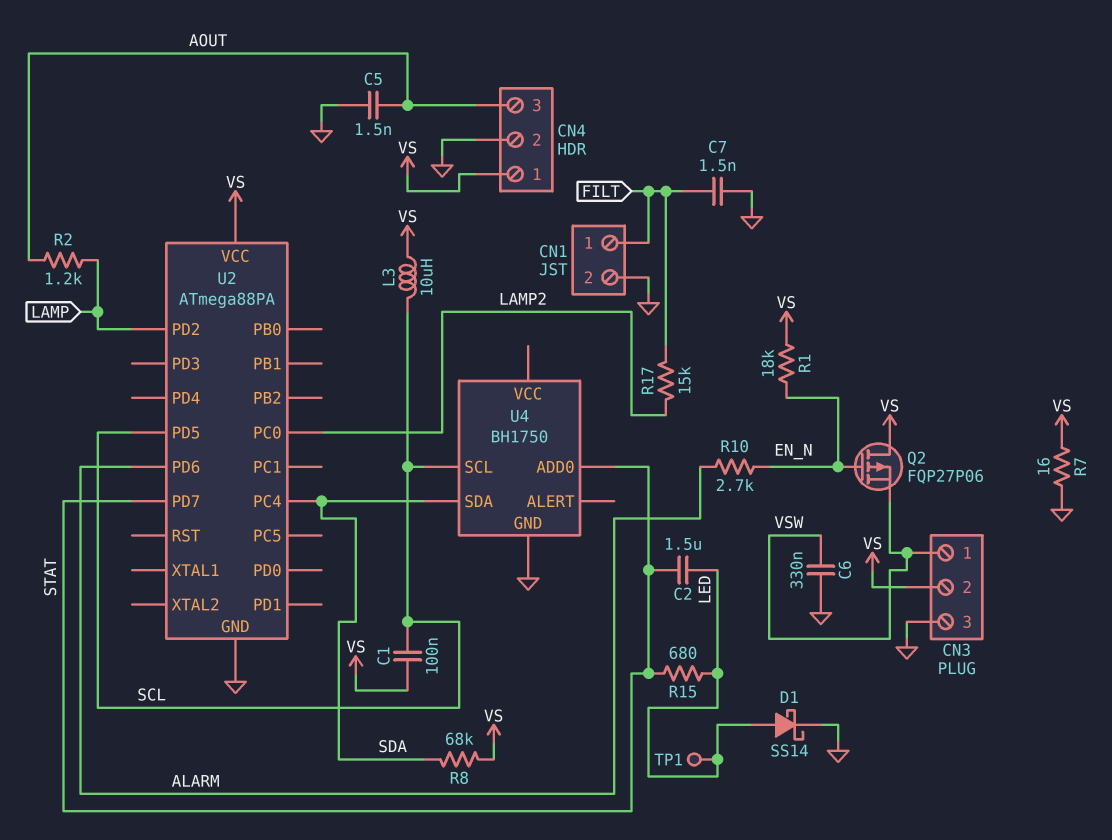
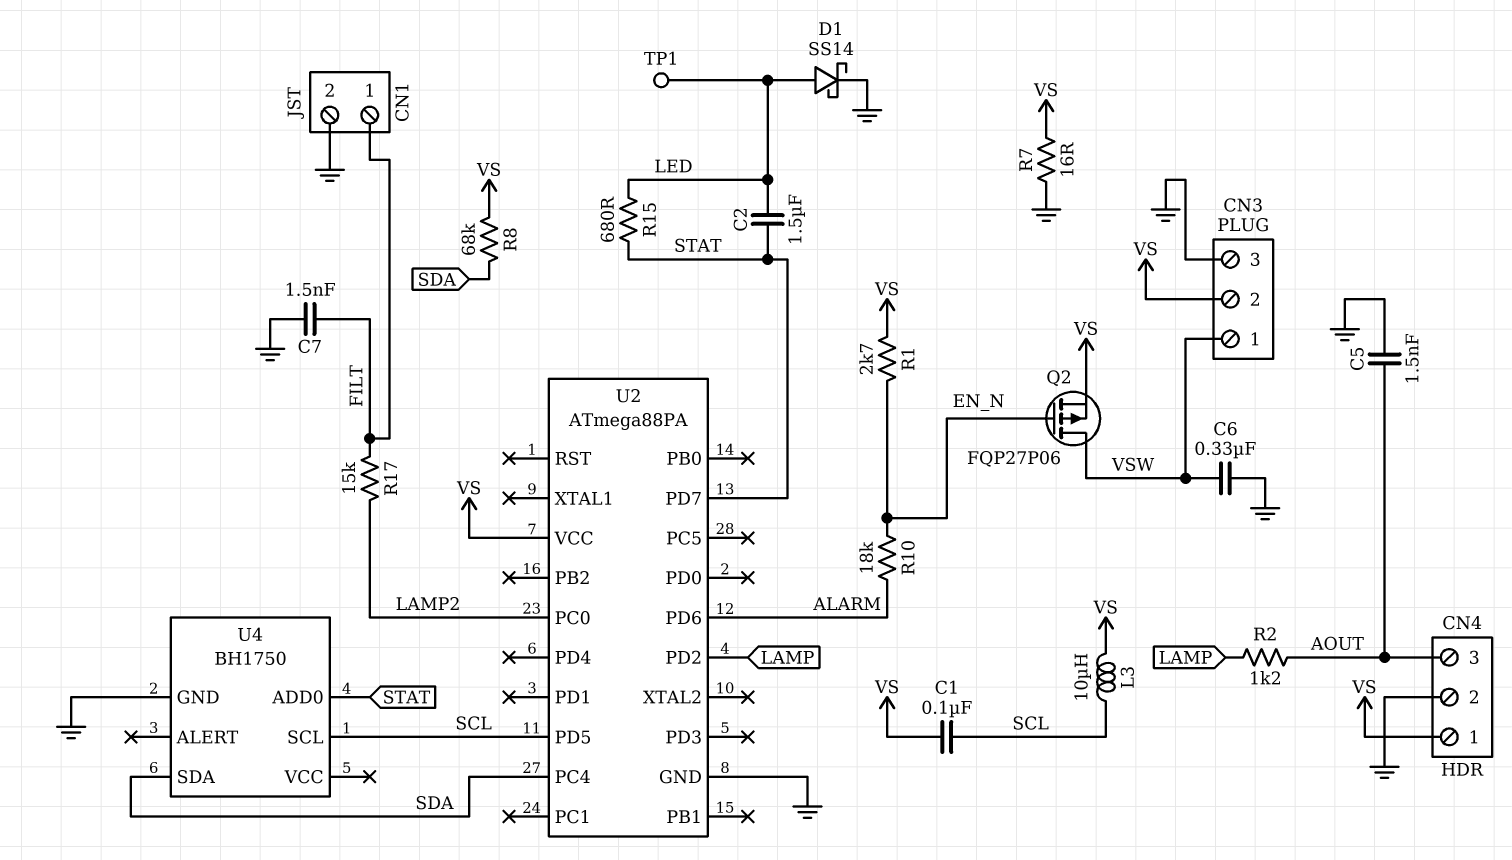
Q2: PMOS FQP27P06 (G EN_N, D VS, S VSW) -> PMOS FQP27P06 (G EN_N, D VSW, S VS)
R1: 18k (EN_N, VS) -> 2.7k (EN_N, VS)
R10: 2.7k (ALARM, EN_N) -> 18k (ALARM, EN_N)

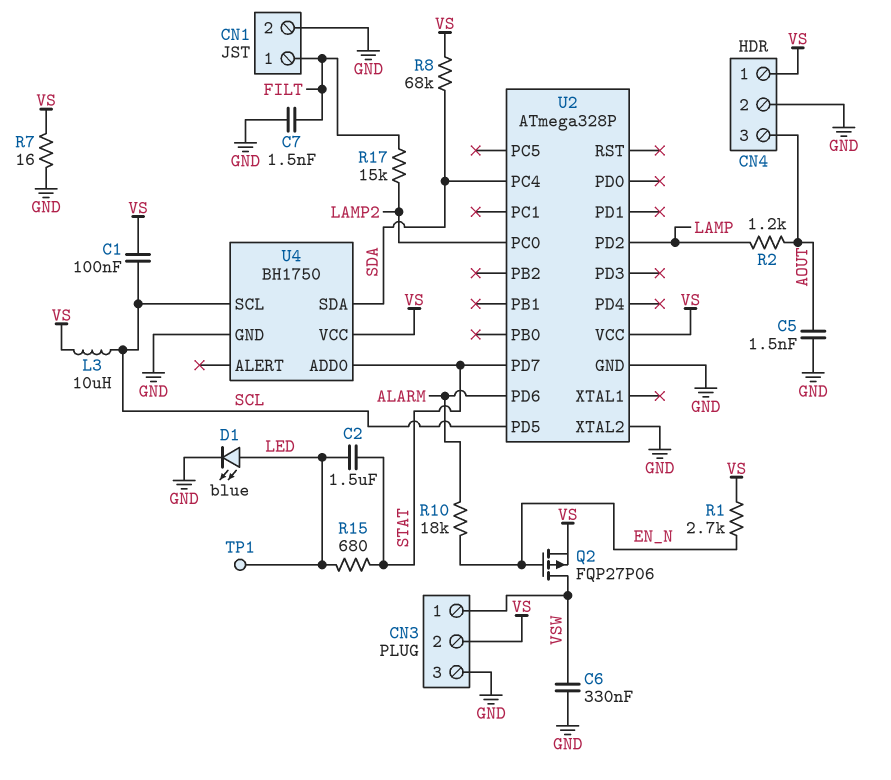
D1: schottky SS14 (A LED, K GND) -> LED blue (A LED, K GND)
U2: ATmega88PA -> ATmega328P
U2 pin XTAL2: none -> GND
U4 pin VCC: none -> VS

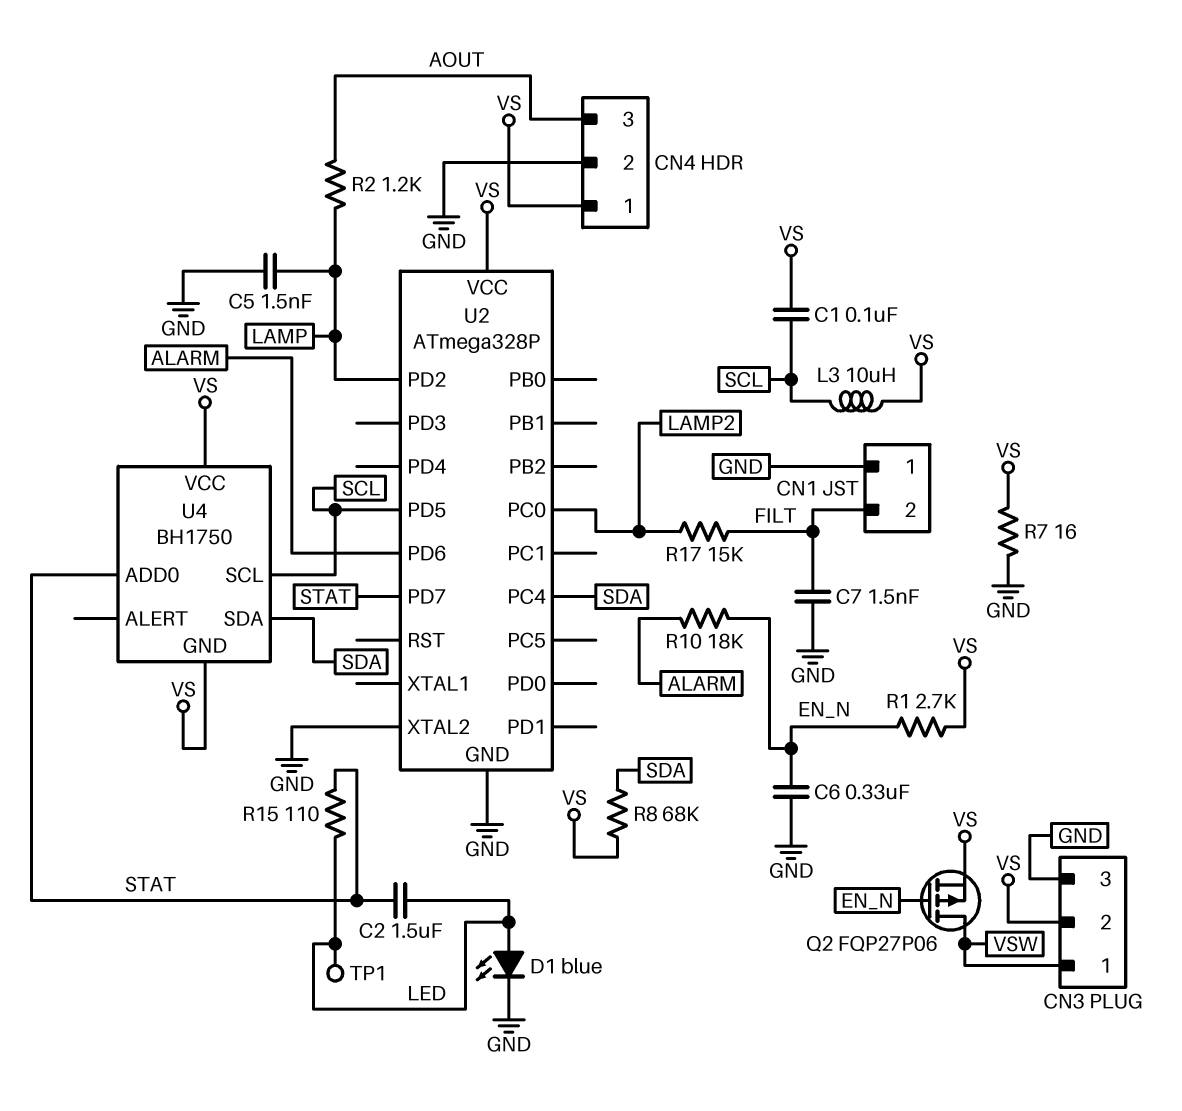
C5: 1.5nF (AOUT, GND) -> 1.5nF (GND, LAMP)
C6: 330nF (GND, VSW) -> 330nF (EN_N, GND)
CN1 pin 1: FILT -> GND
CN1 pin 2: GND -> FILT
R15: 680 (LED, STAT) -> 110 (LED, STAT)
U4 pin GND: GND -> VS

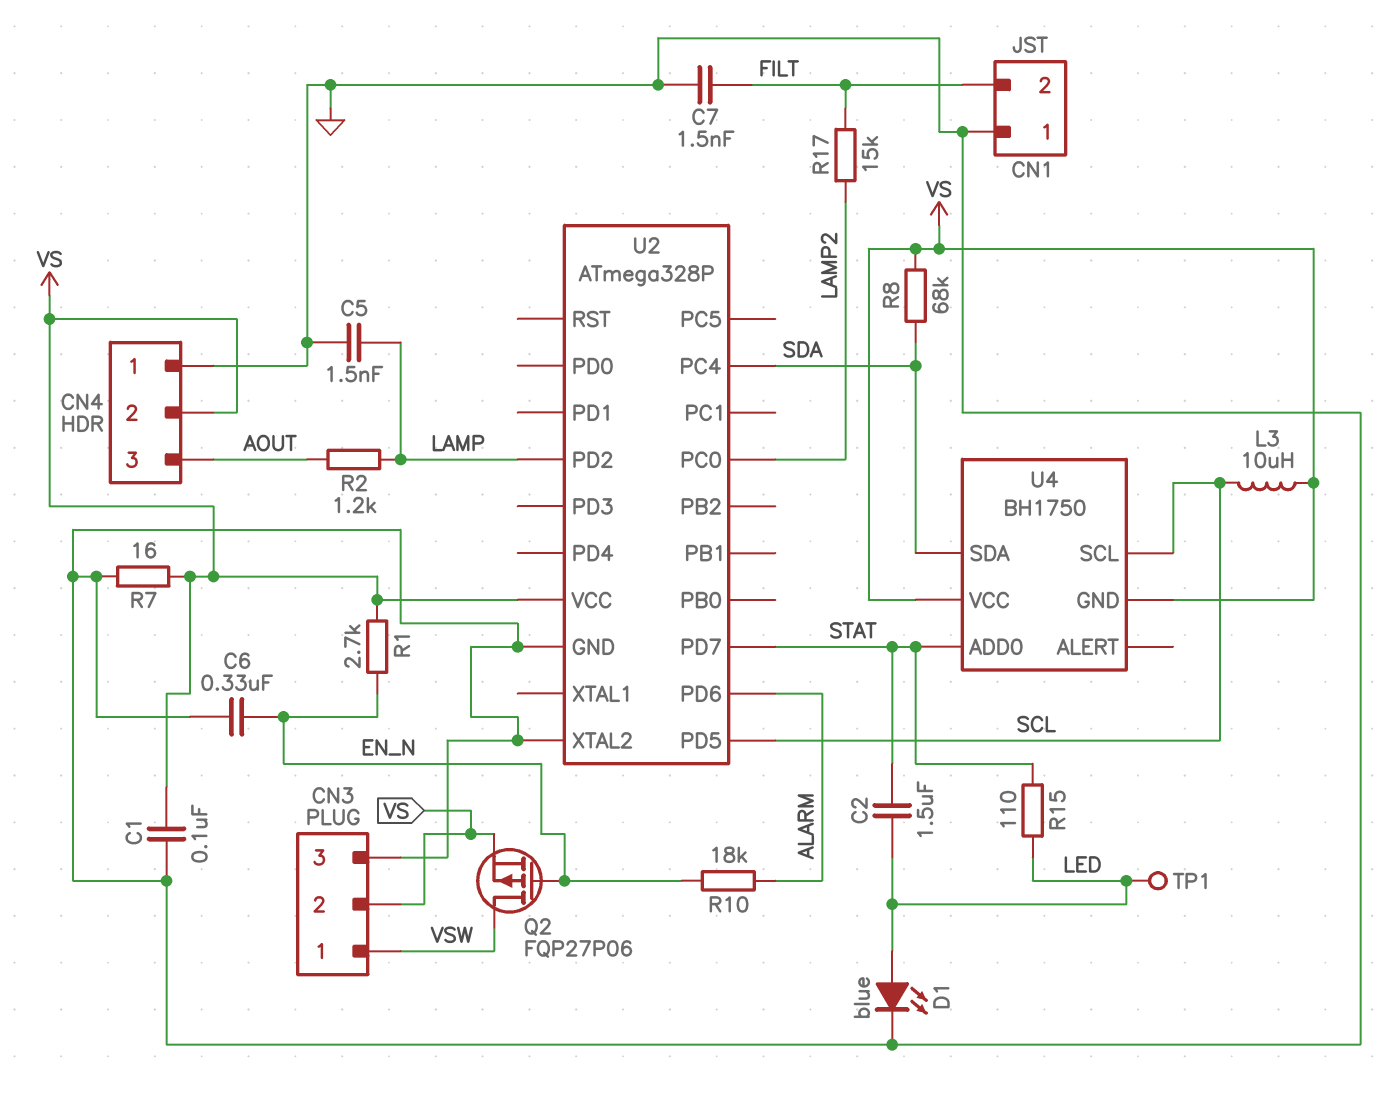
C1: 100nF (SCL, VS) -> 100nF (GND, VS)
CN4 pin 1: VS -> GND
CN4 pin 2: GND -> VS

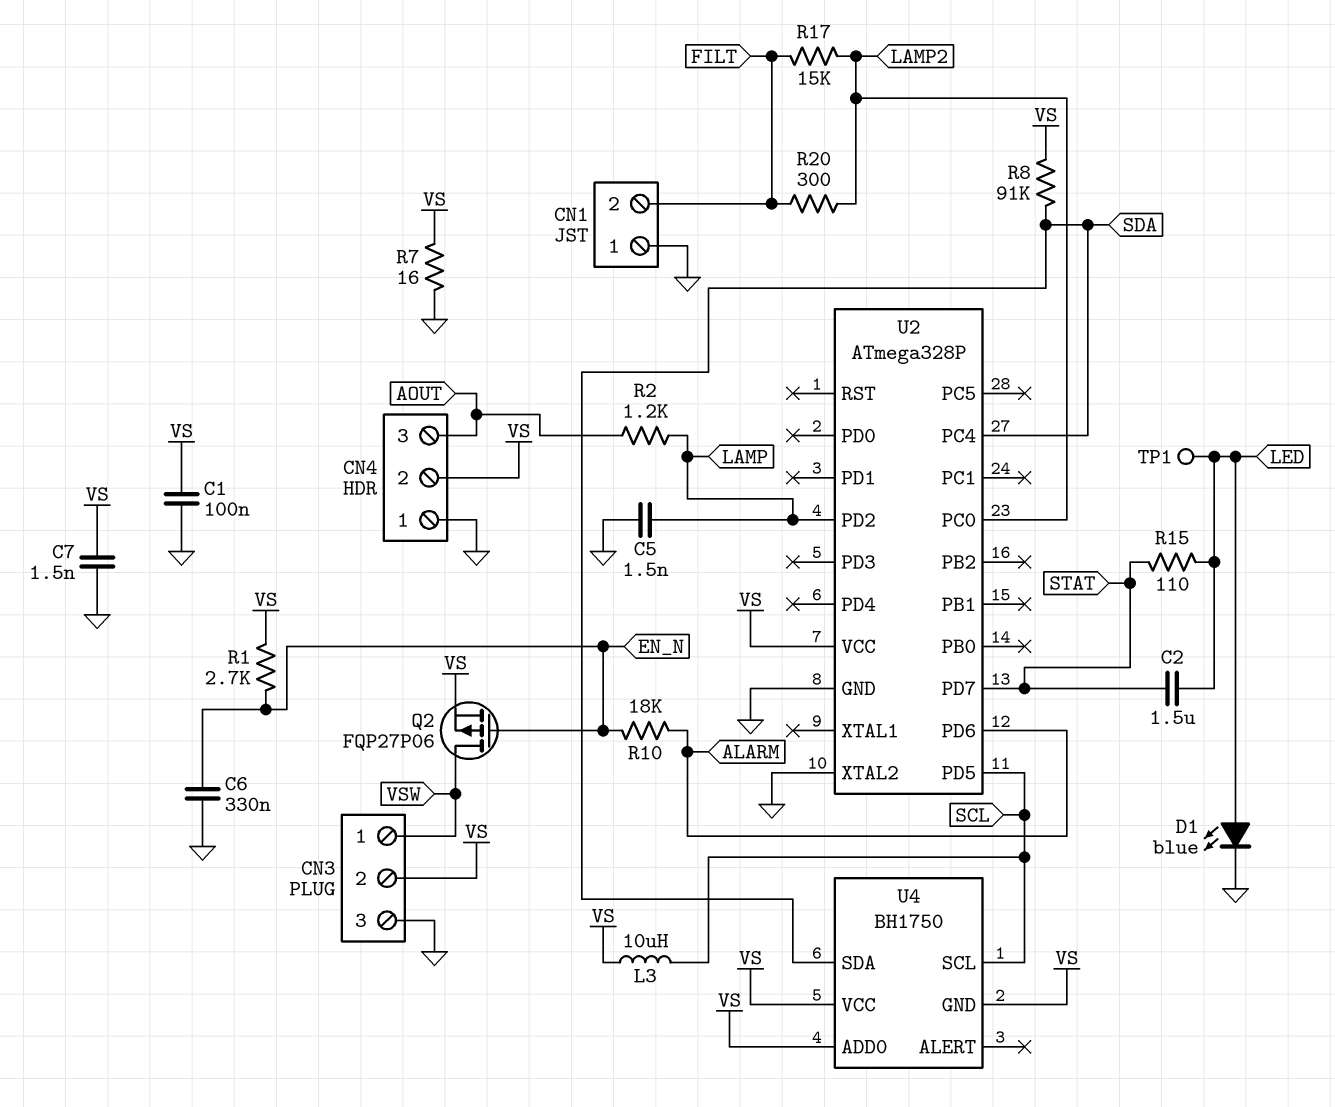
C7: 1.5nF (FILT, GND) -> 1.5nF (GND, VS)
R8: 68k (SDA, VS) -> 91k (SDA, VS)
R20: none -> 300 (FILT, LAMP2)
U4 pin ADD0: STAT -> VS

